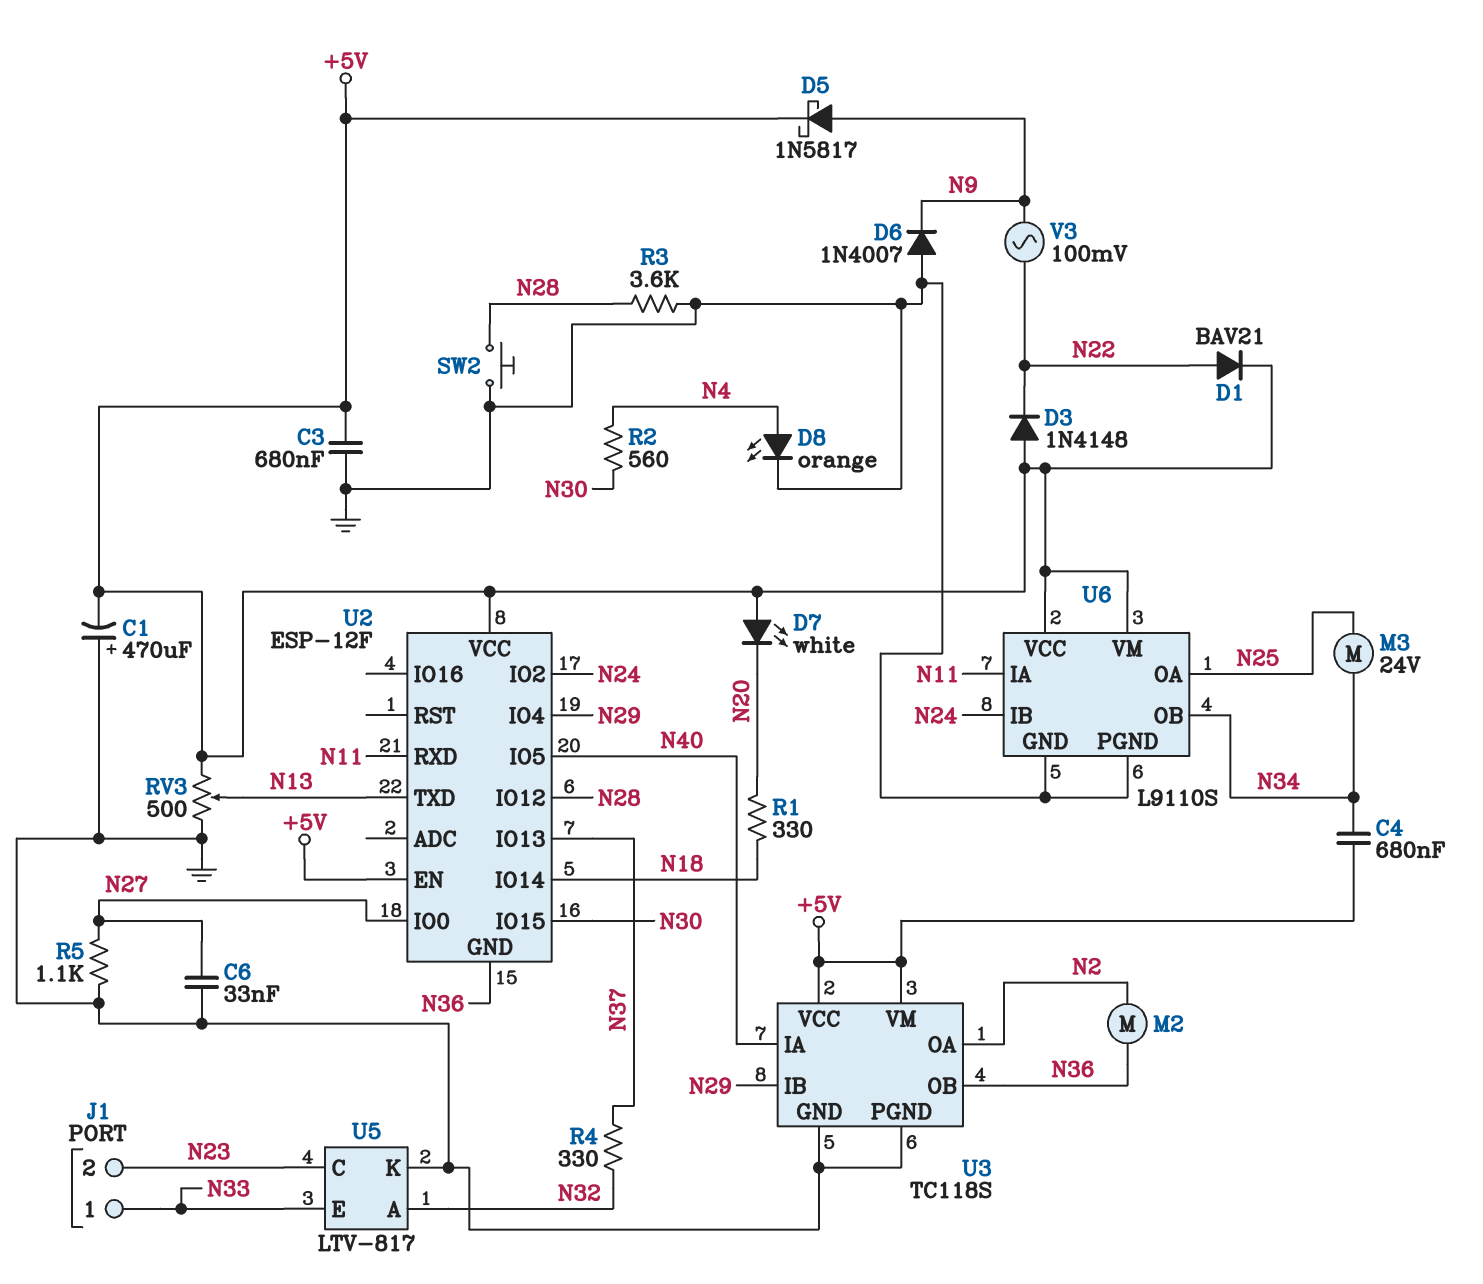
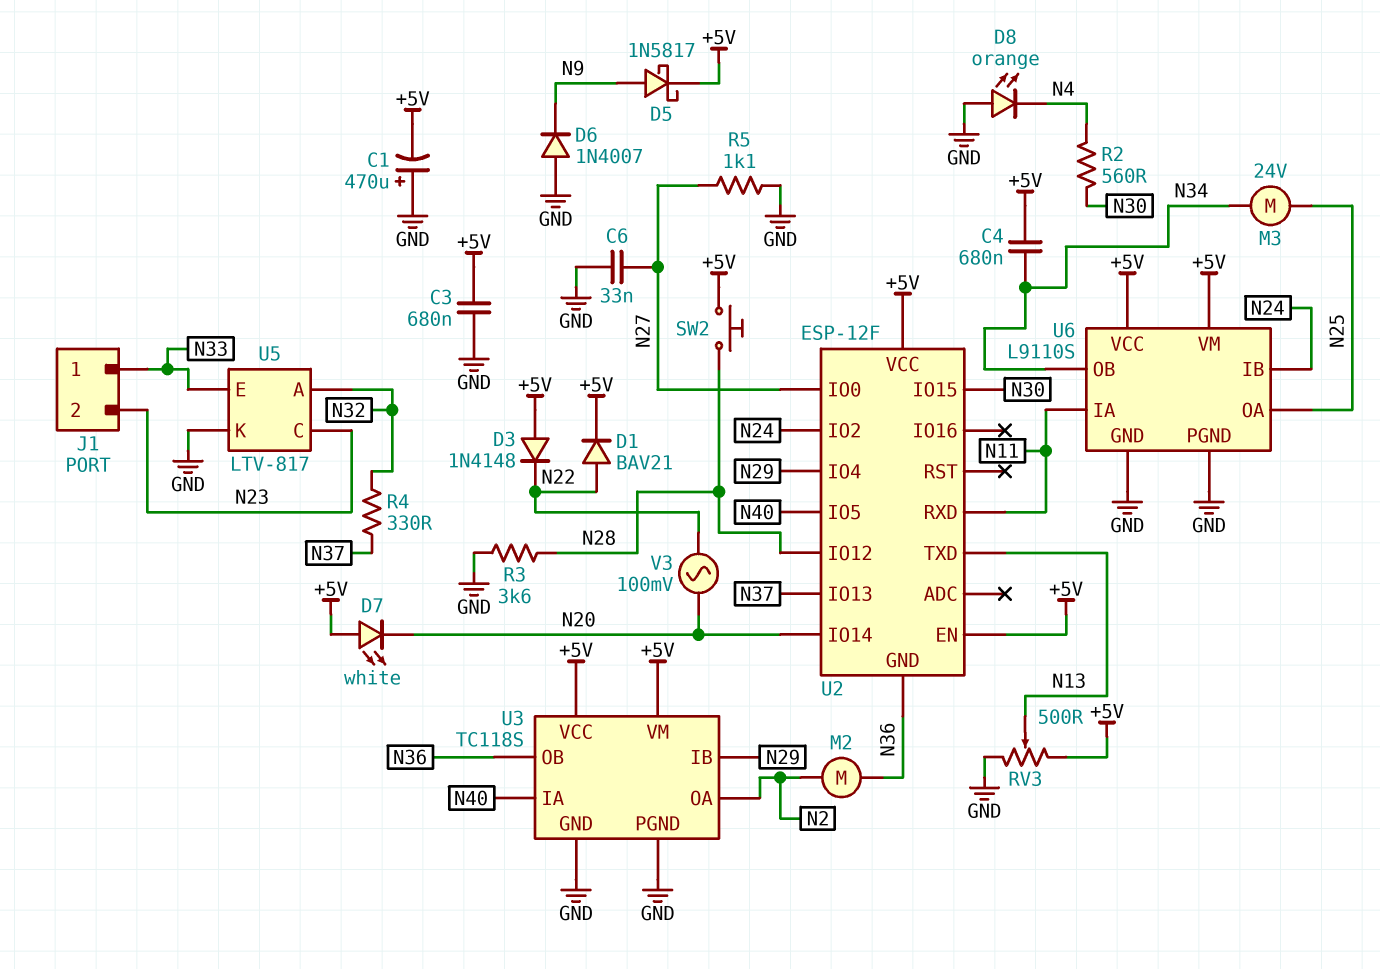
D8: LED orange (A N4, K GND) -> LED orange (A GND, K N4)
R1: 330 (N18, N20) -> none
SW2: button (GND, N28) -> button (+5V, N28)
U2 pin IO14: N18 -> N20
V3: AC 100mV (N9, N22) -> AC 100mV (N20, N22)

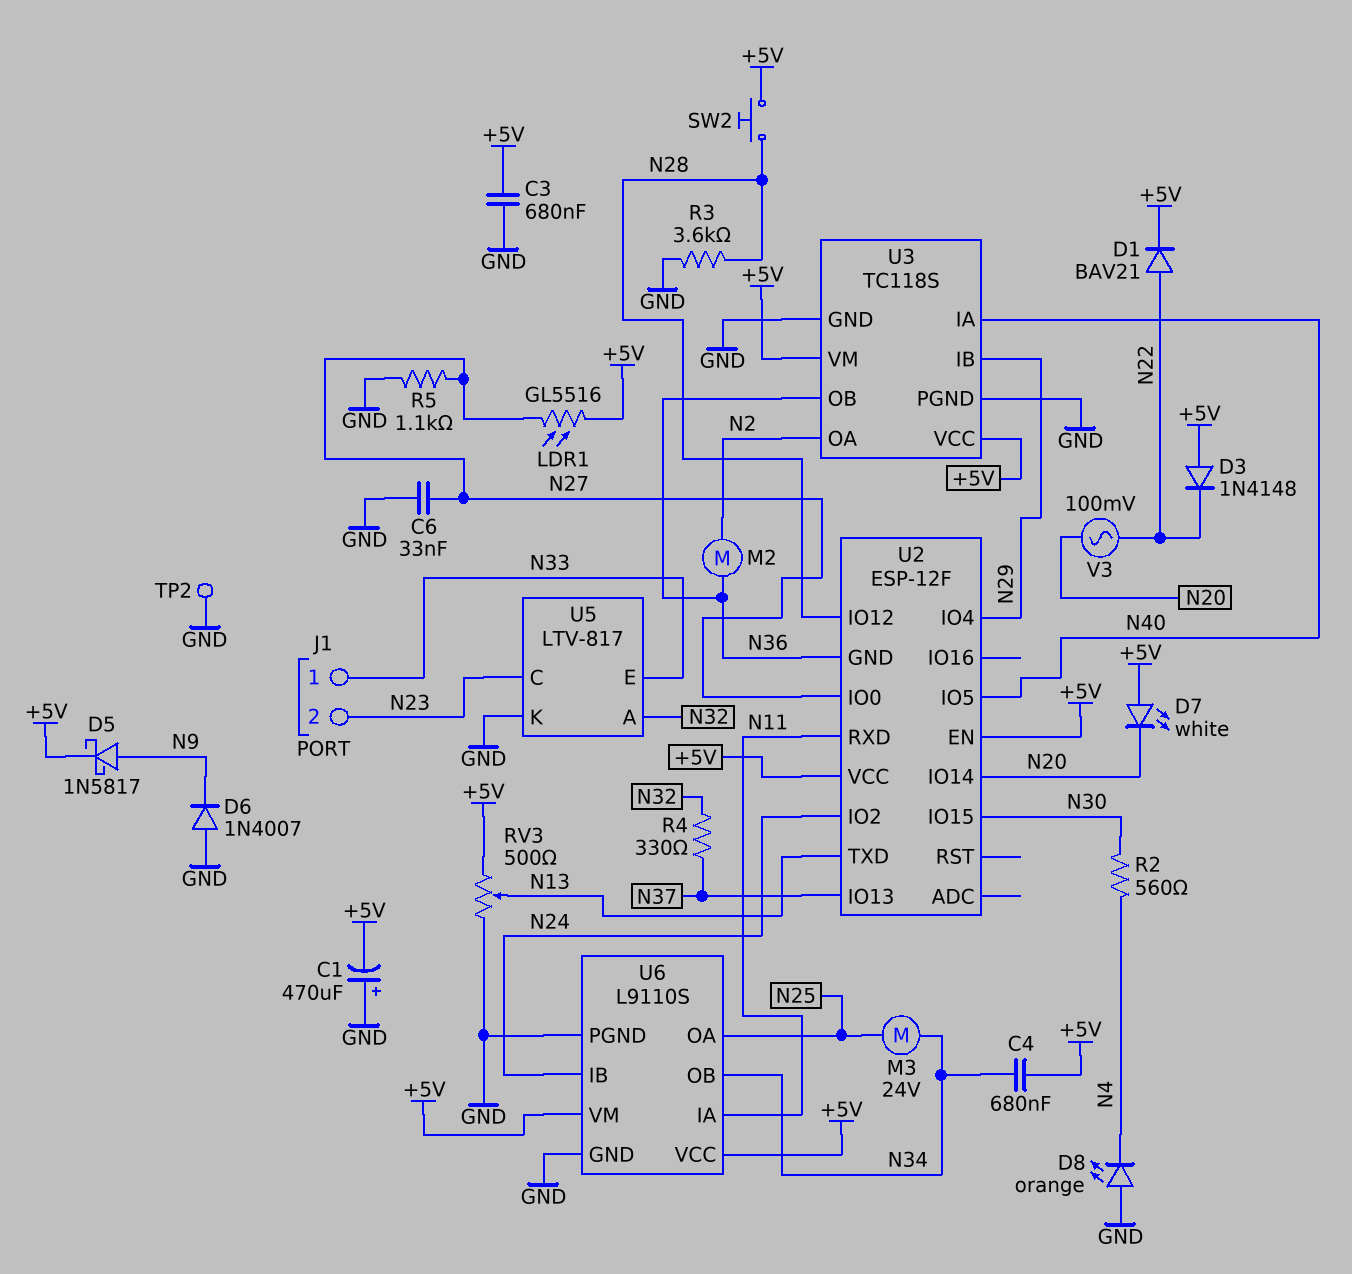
LDR1: none -> GL5516 (+5V, N27)
TP2: none -> test point (GND)

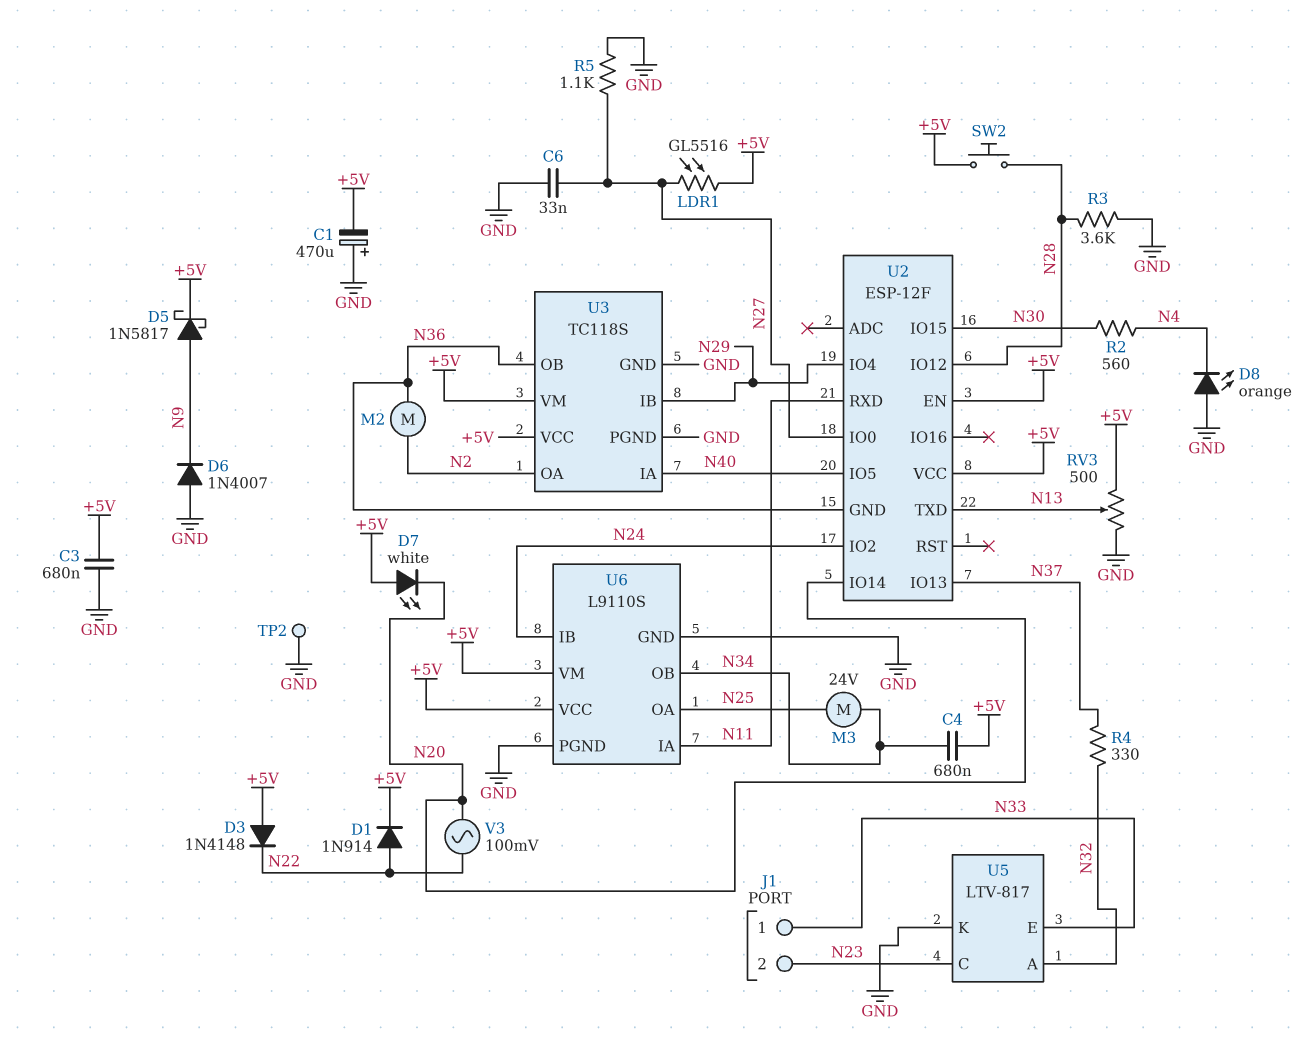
D1: diode BAV21 (A N22, K +5V) -> diode 1N914 (A N22, K +5V)

